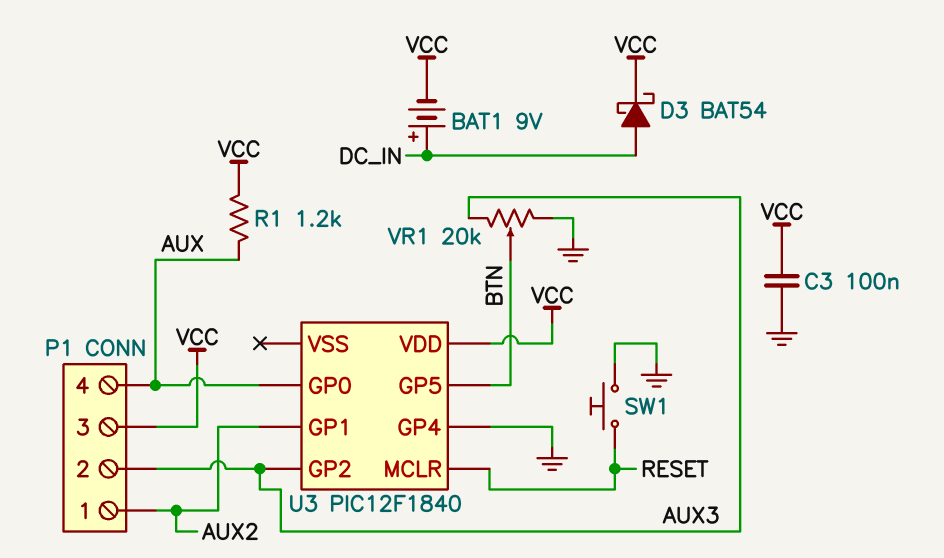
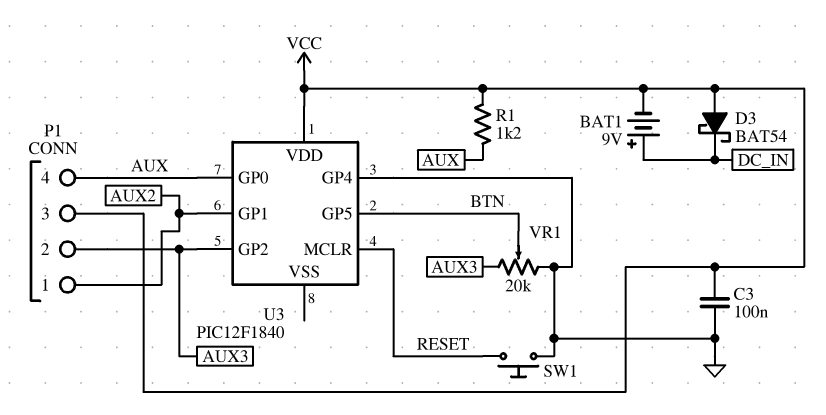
D3: schottky BAT54 (A DC_IN, K VCC) -> schottky BAT54 (A VCC, K DC_IN)

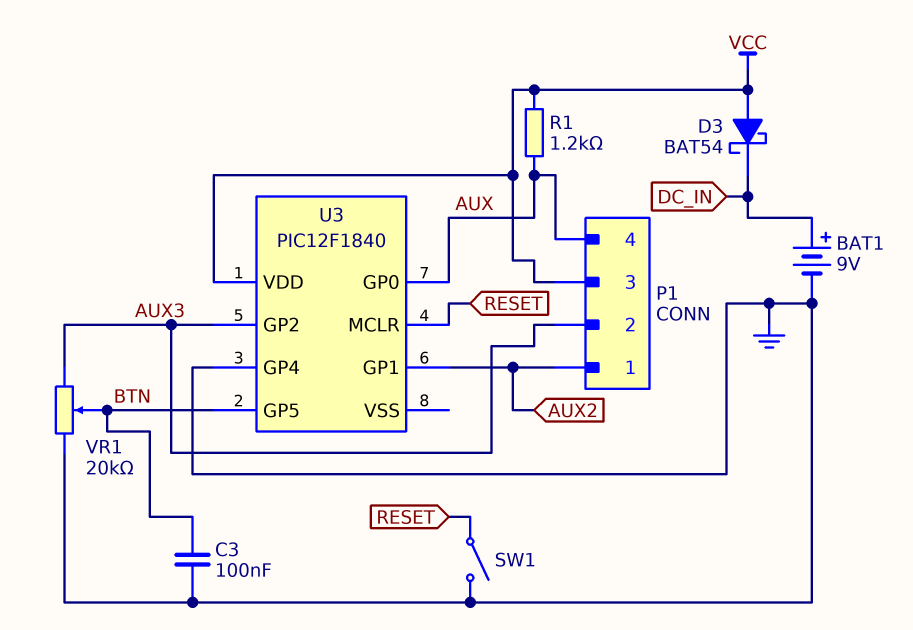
BAT1: 9V (plus DC_IN, minus VCC) -> 9V (plus DC_IN, minus GND)
C3: 100nF (GND, VCC) -> 100nF (BTN, GND)
SW1: button (GND, RESET) -> switch (GND, RESET)

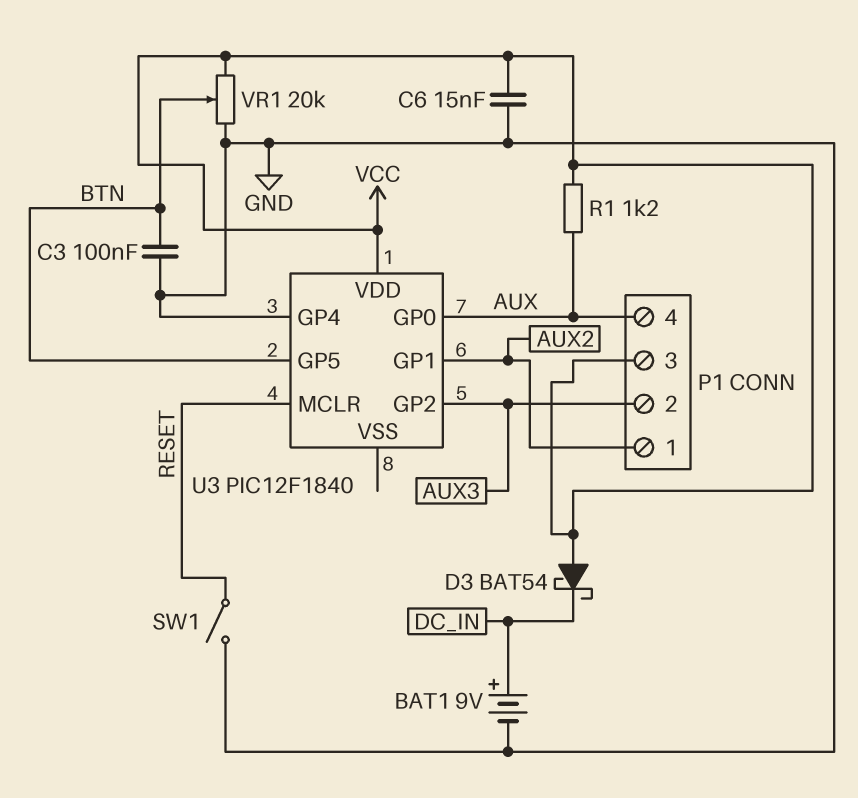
C6: none -> 15nF (GND, VCC)
VR1: 20k (AUX3, GND, wiper BTN) -> 20k (GND, VCC, wiper BTN)

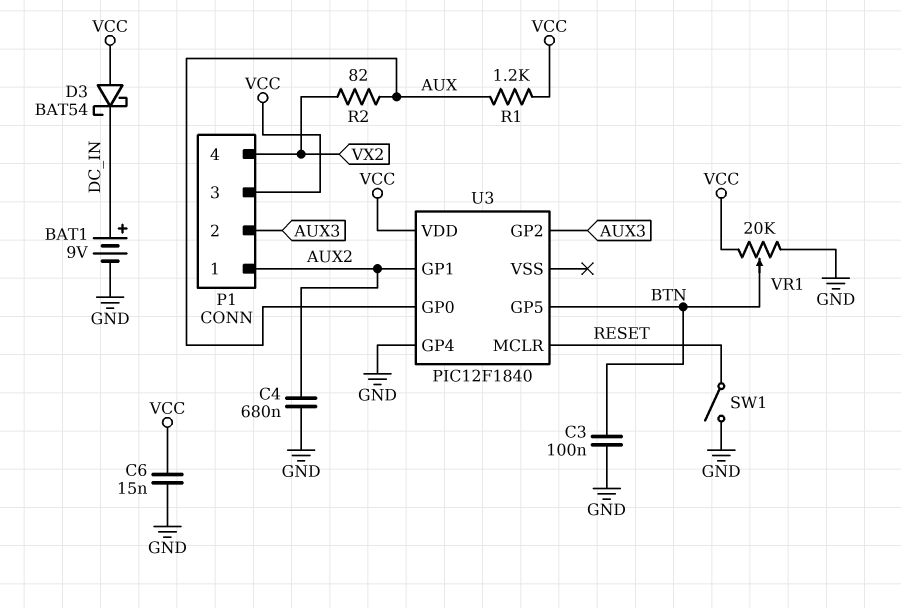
C4: none -> 680nF (AUX2, GND)
P1 pin 4: AUX -> VX2
R2: none -> 82 (AUX, VX2)

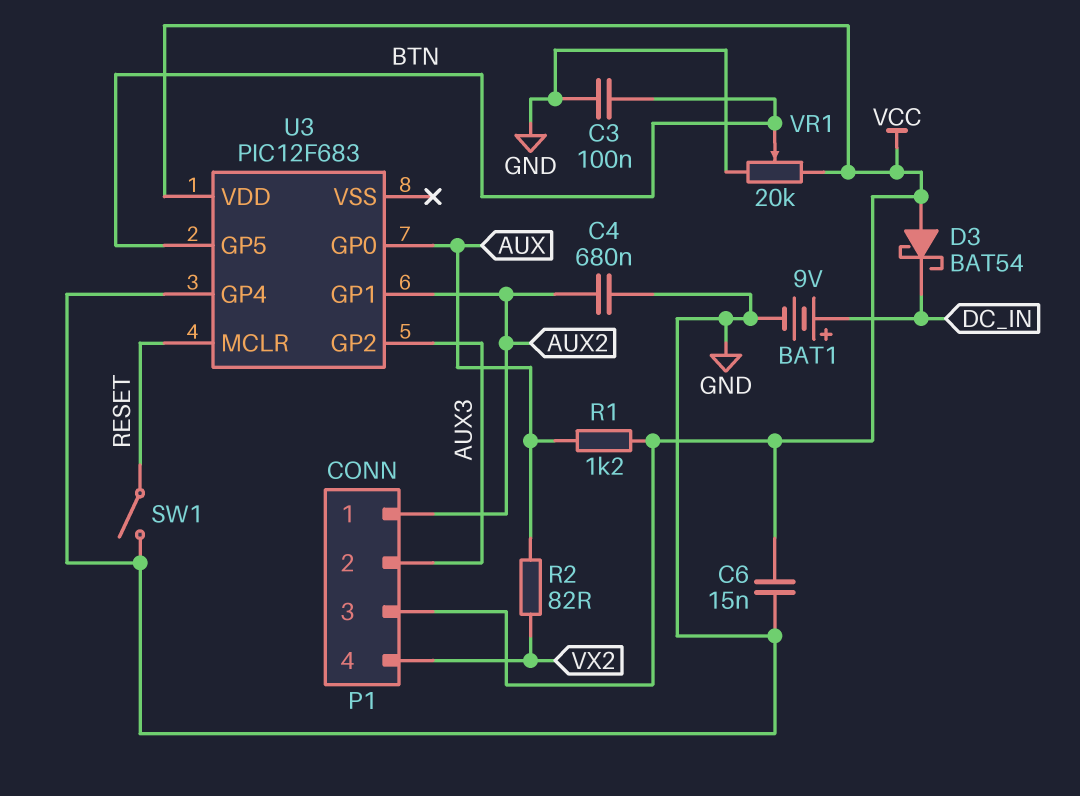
U3: PIC12F1840 -> PIC12F683

